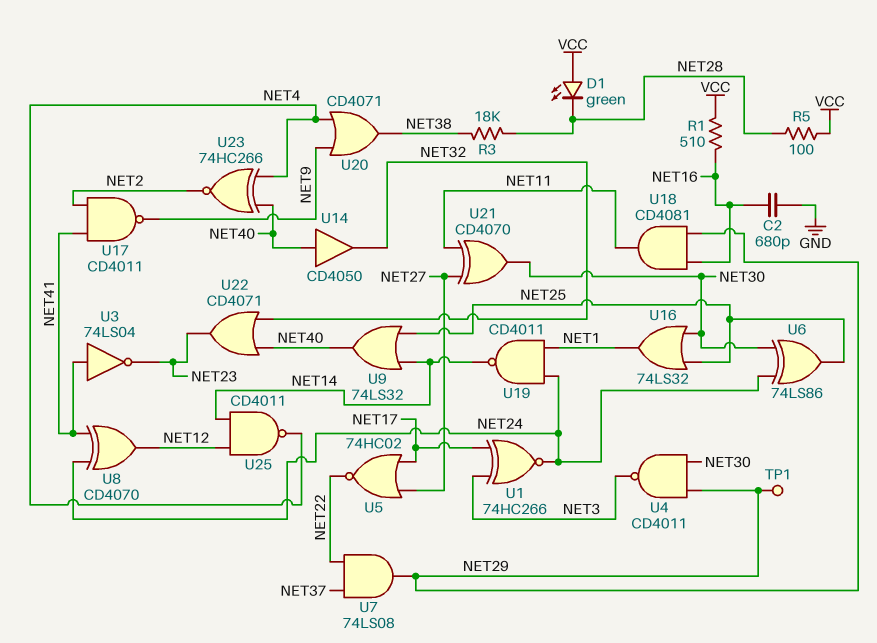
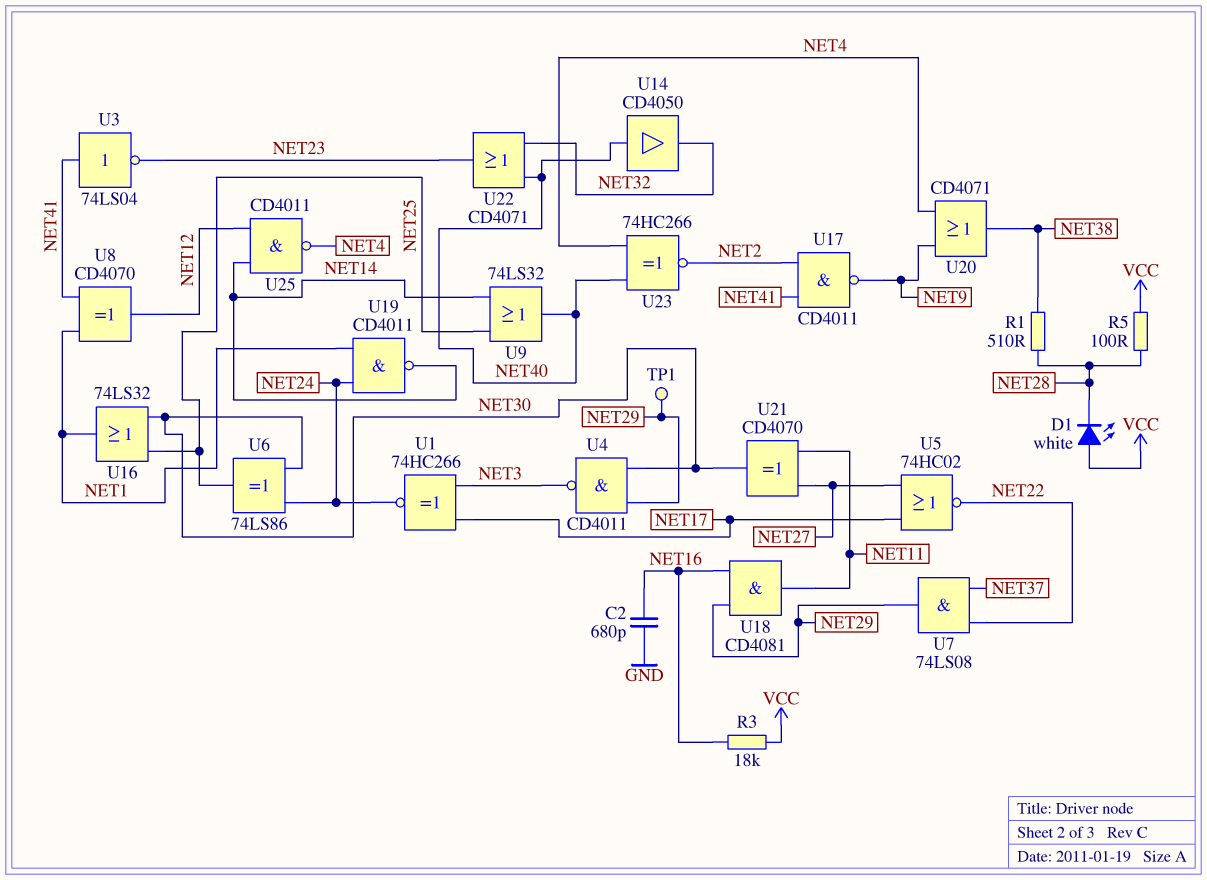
D1: LED green (A VCC, K NET28) -> LED white (A VCC, K NET28)
R1: 510 (NET16, VCC) -> 510 (NET28, NET38)
R3: 18k (NET28, NET38) -> 18k (NET16, VCC)
U8: XOR CD4070 (in NET24, in NET41, out NET12) -> XOR CD4070 (in NET1, in NET41, out NET12)

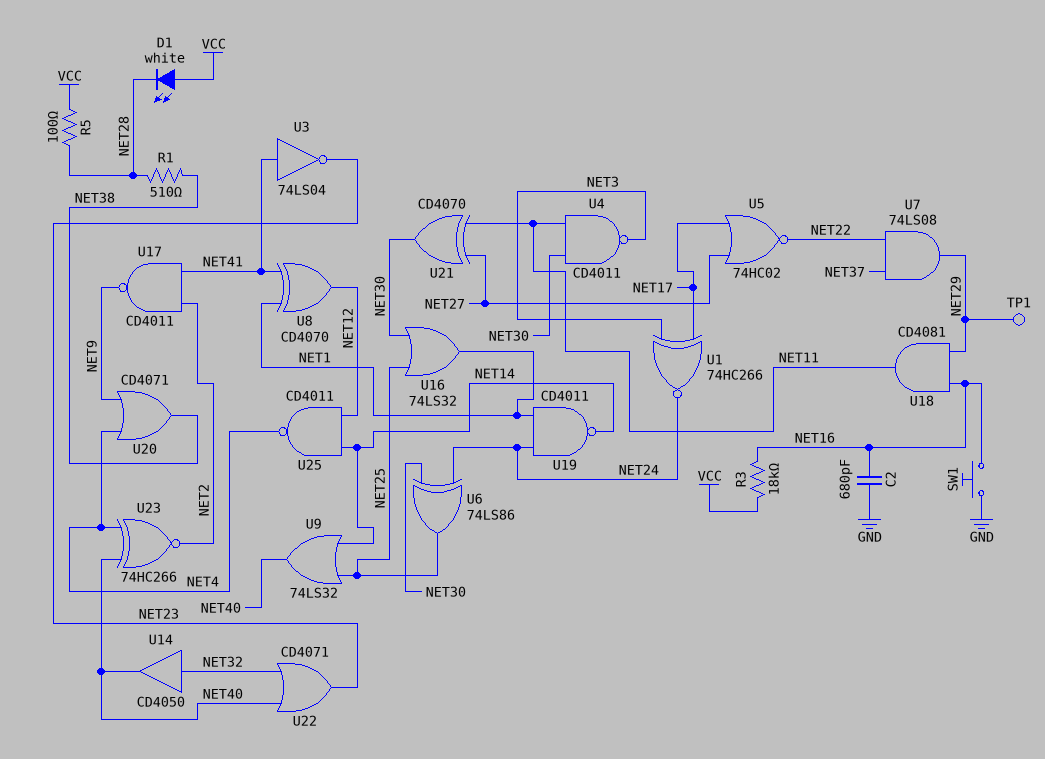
SW1: none -> button (GND, NET16)
U4: NAND CD4011 (in NET29, in NET30, out NET3) -> NAND CD4011 (in NET11, in NET30, out NET3)
U14: buffer CD4050 (in NET40, out NET32) -> buffer CD4050 (in NET32, out NET40)

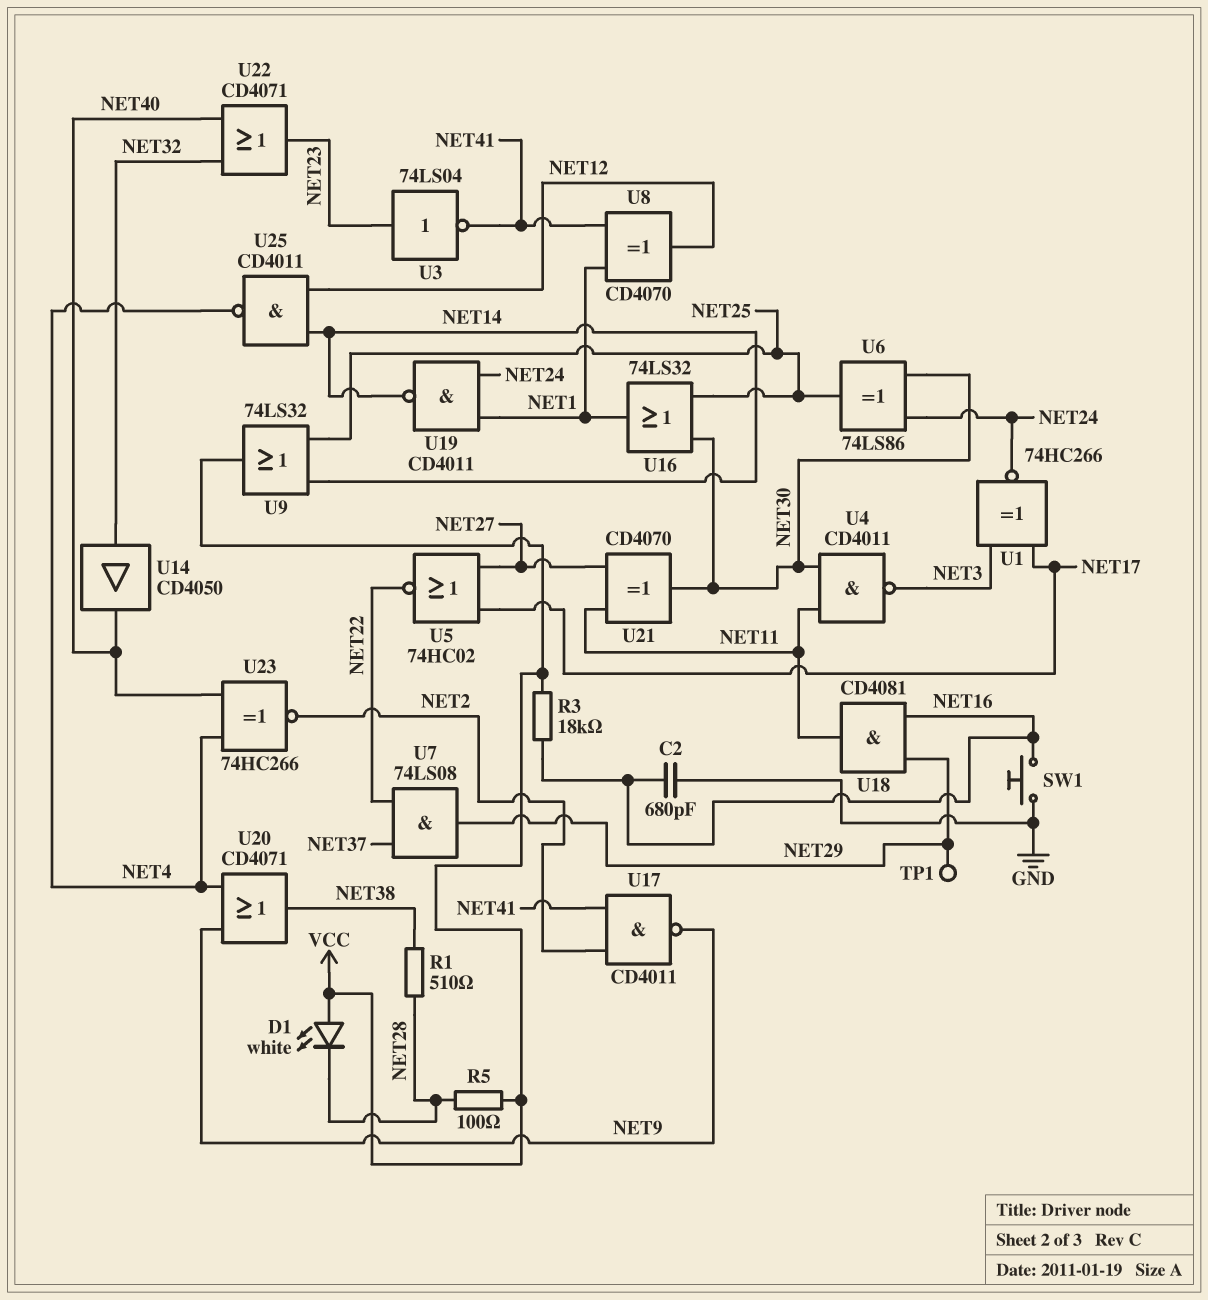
U3: NOT 74LS04 (in NET41, out NET23) -> NOT 74LS04 (in NET23, out NET41)
U9: OR 74LS32 (in NET14, in NET25, out NET40) -> OR 74LS32 (in NET14, in NET25, out VCC)

